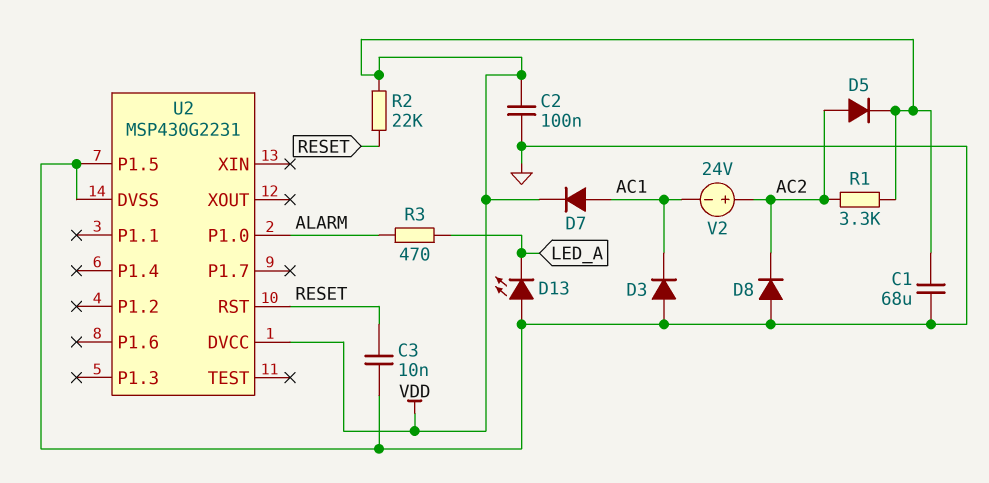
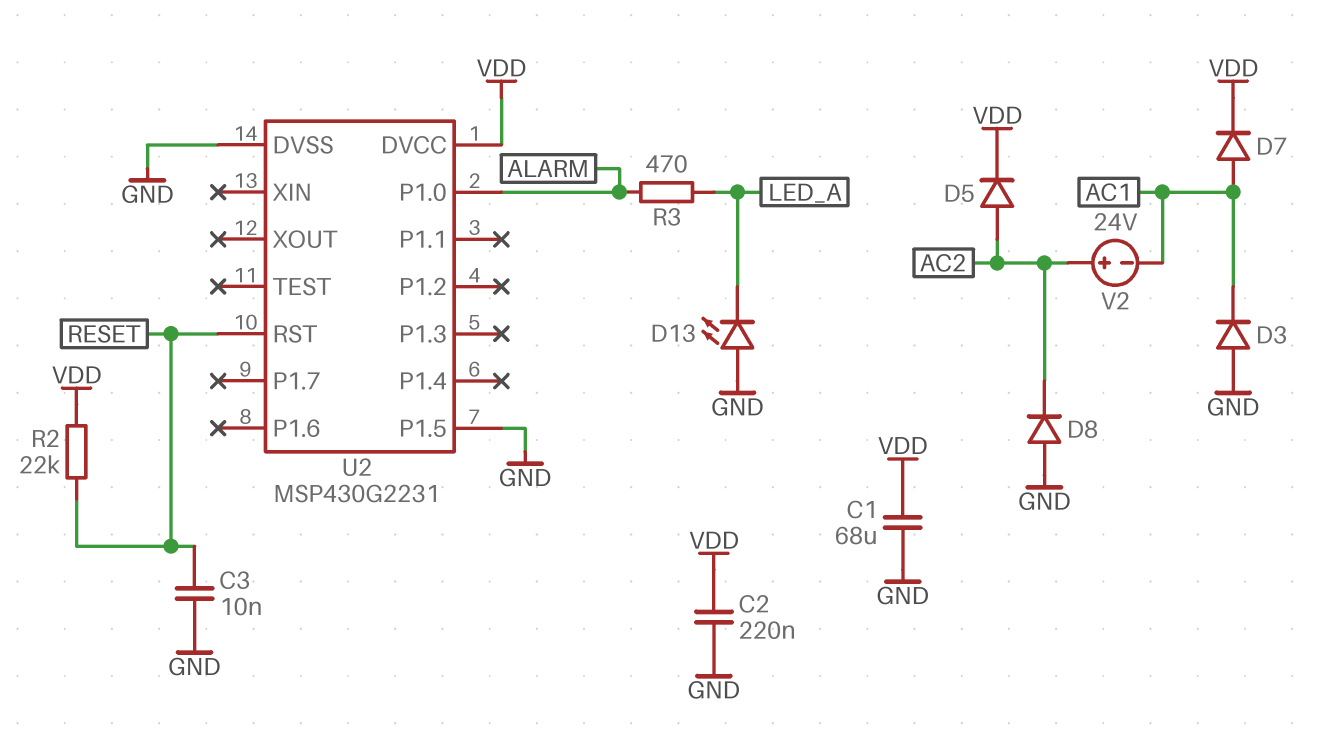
C2: 100nF (GND, VDD) -> 220nF (GND, VDD)
R1: 3.3k (AC2, VDD) -> none

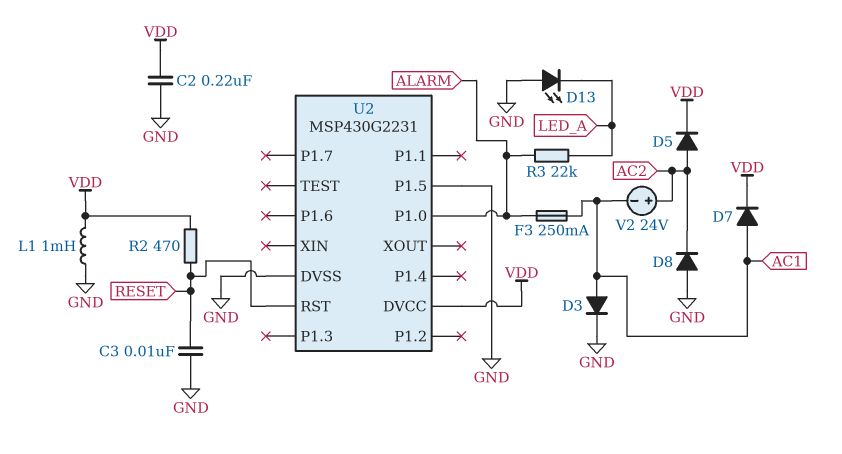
C1: 68uF (GND, VDD) -> none
D3: diode (A GND, K AC1) -> diode (A AC1, K GND)
F3: none -> 250mA (AC1, ALARM)
L1: none -> 1mH (GND, VDD)
R2: 22k (RESET, VDD) -> 470 (RESET, VDD)
R3: 470 (ALARM, LED_A) -> 22k (ALARM, LED_A)

